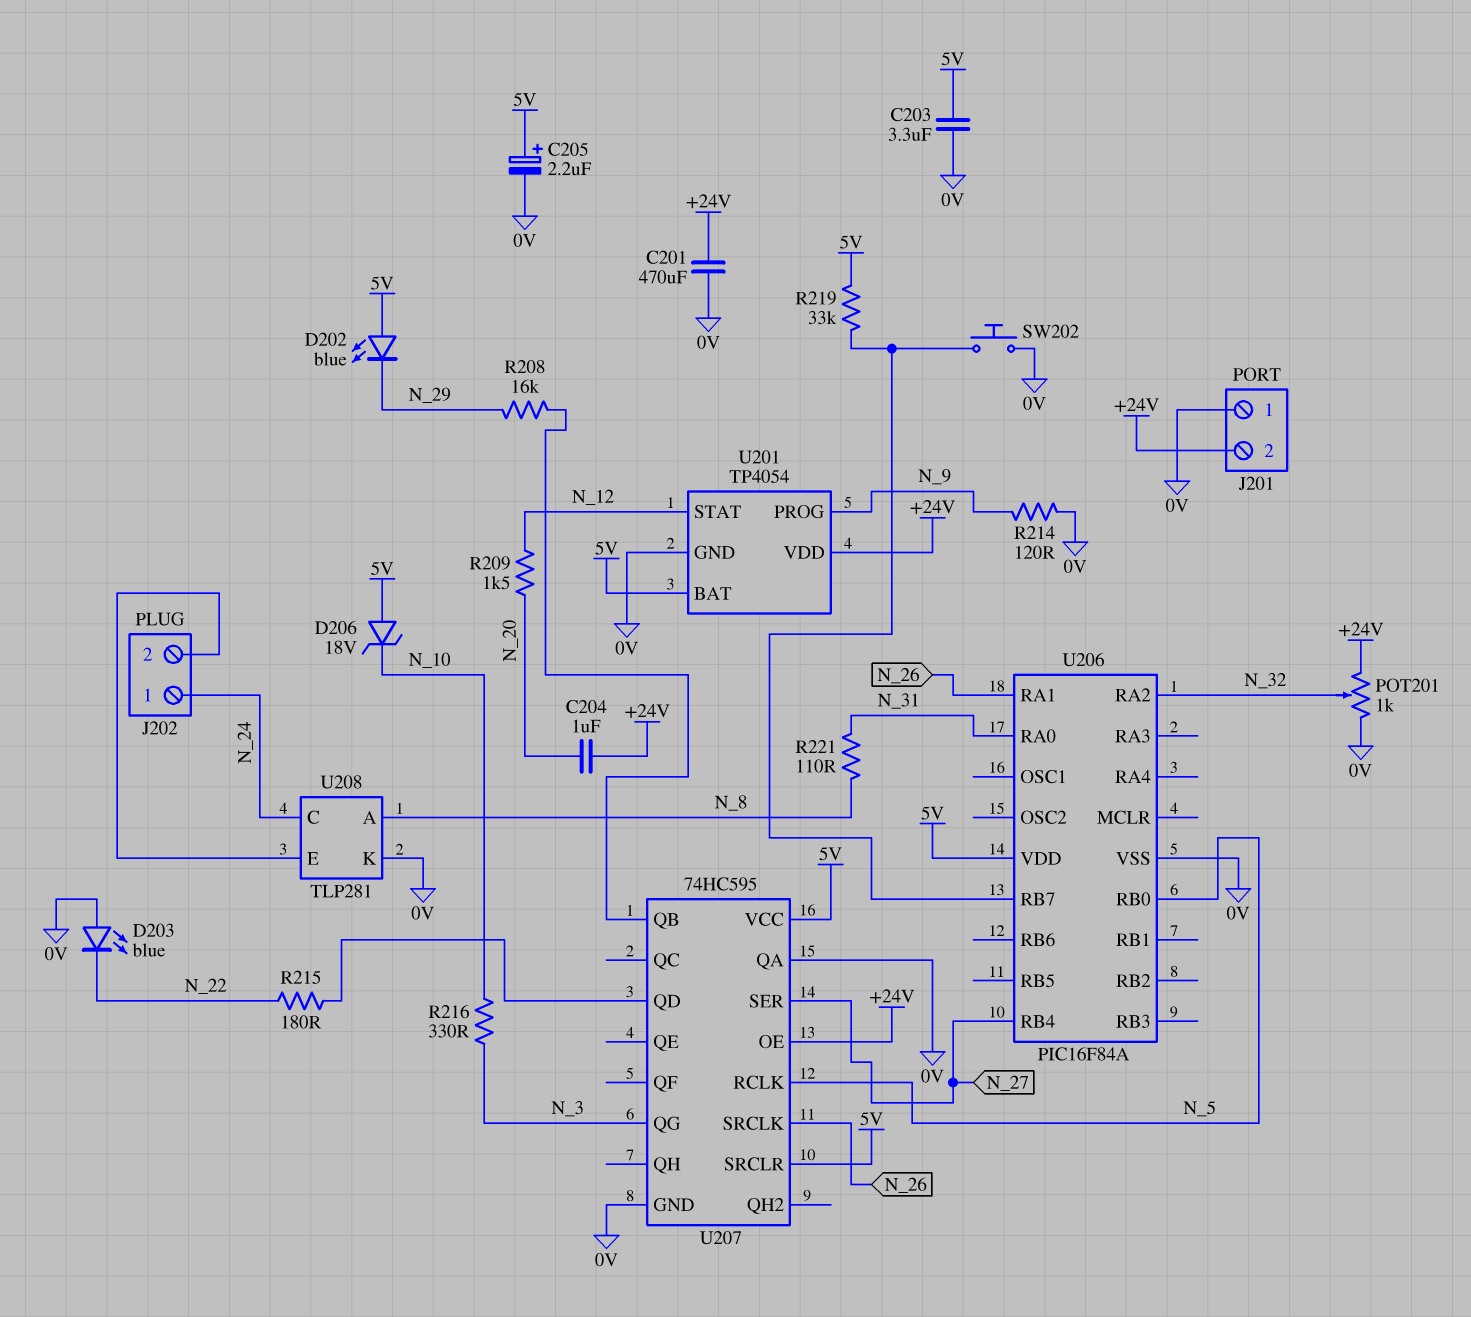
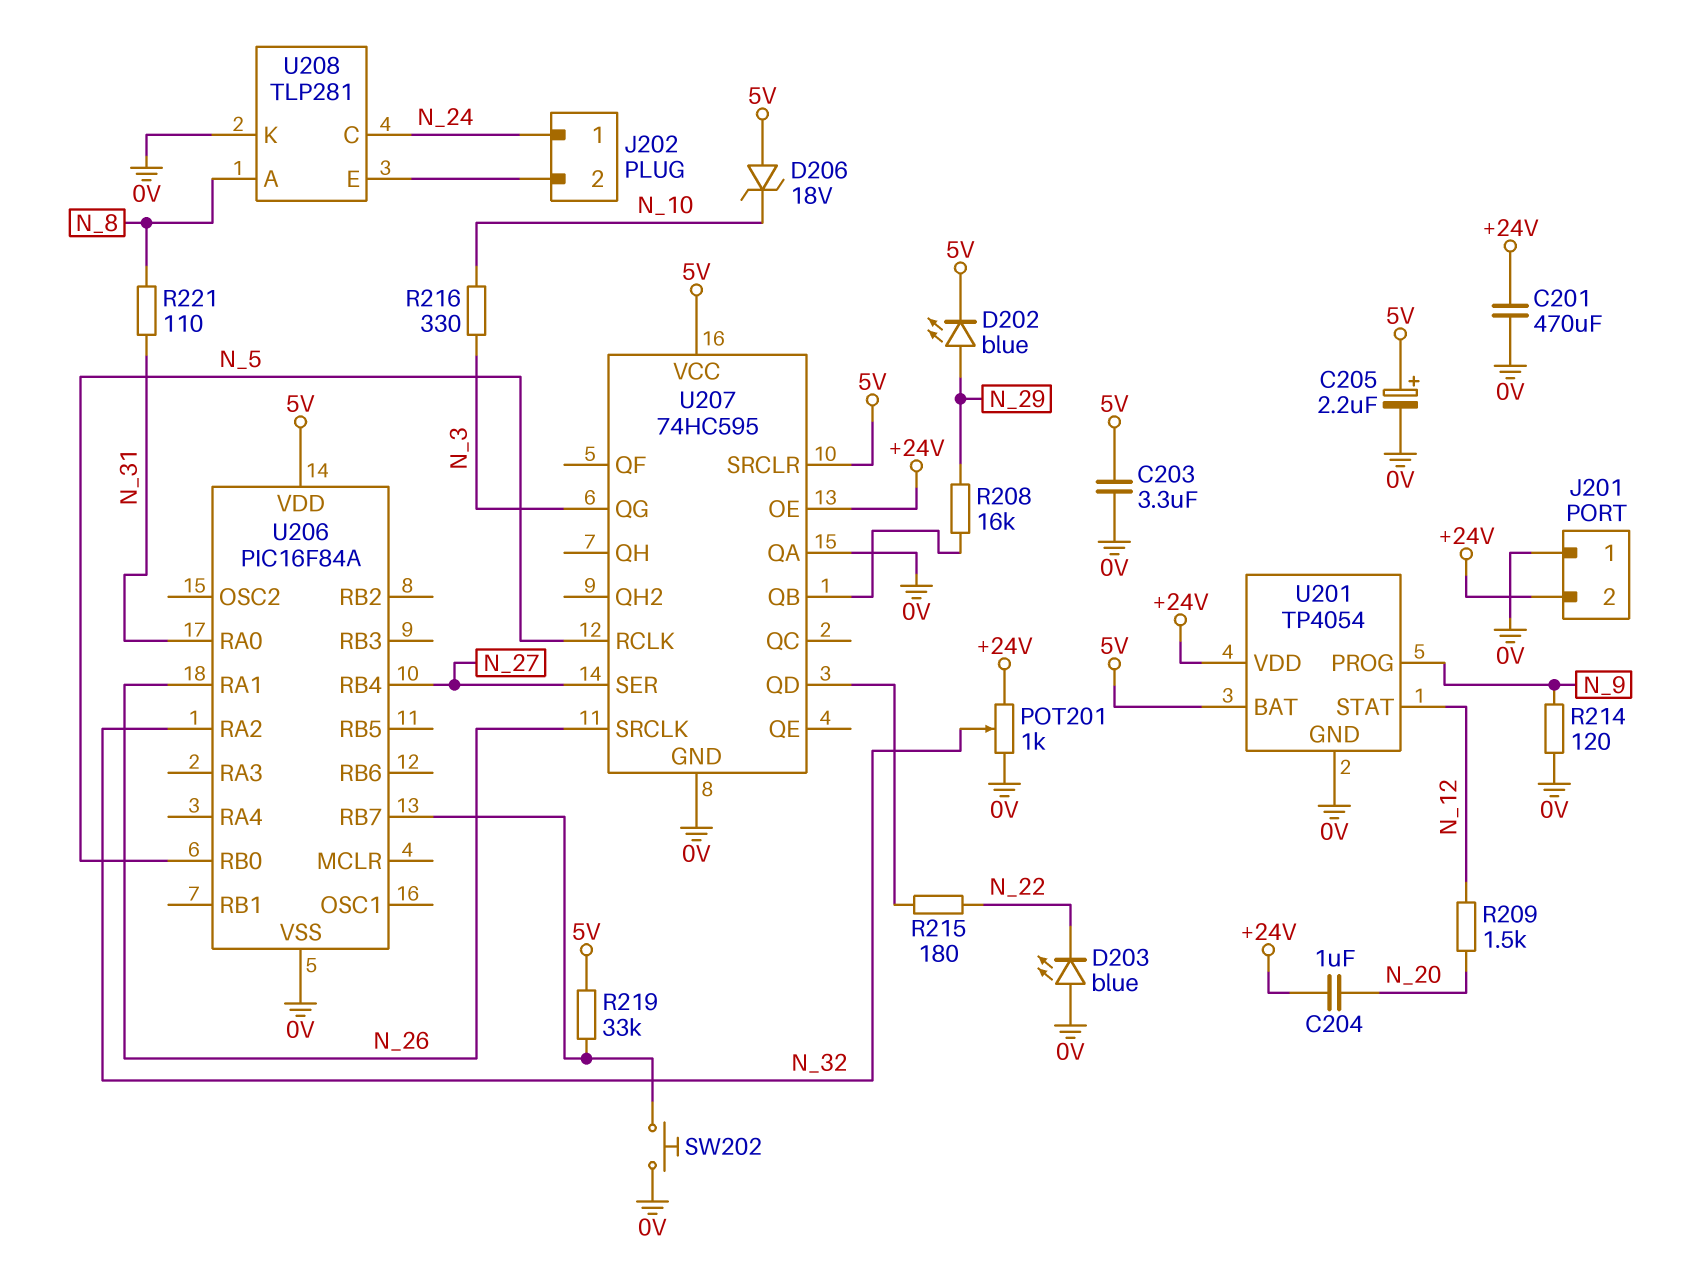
D202: LED blue (A 5V, K N_29) -> LED blue (A N_29, K 5V)

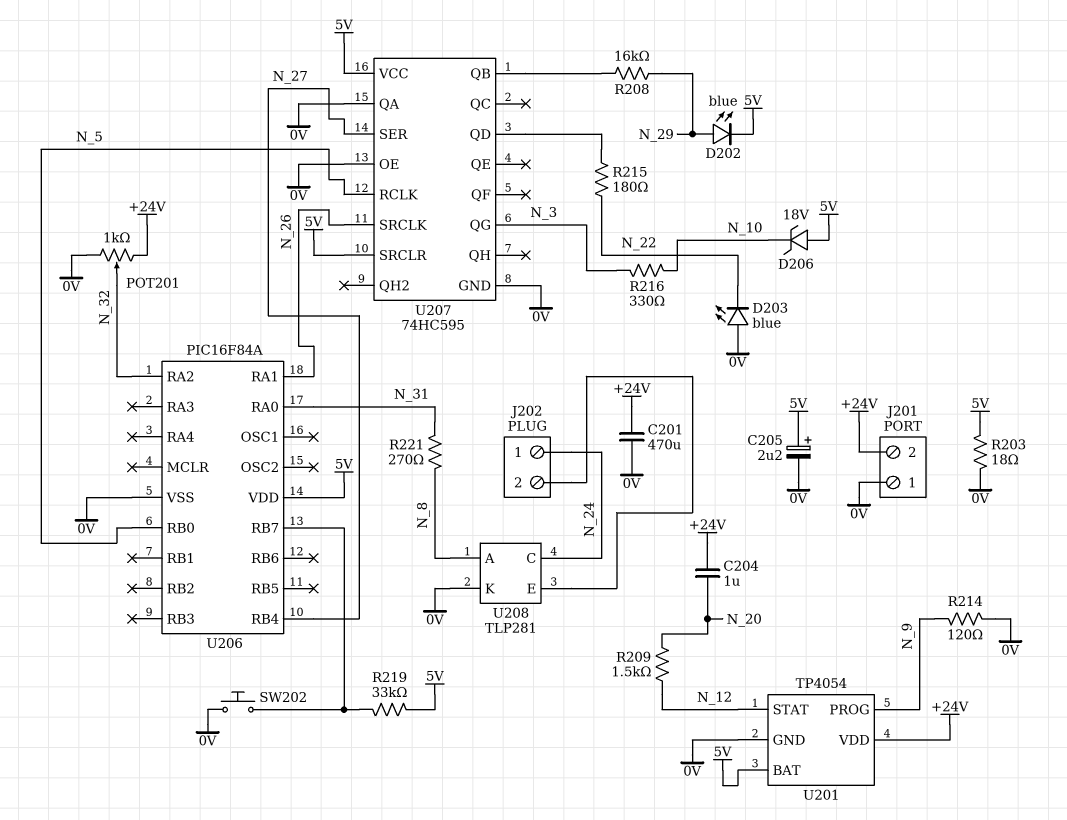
C203: 3.3uF (0V, 5V) -> none
R203: none -> 18 (0V, 5V)
R221: 110 (N_8, N_31) -> 270 (N_8, N_31)
U207 pin OE: +24V -> 0V

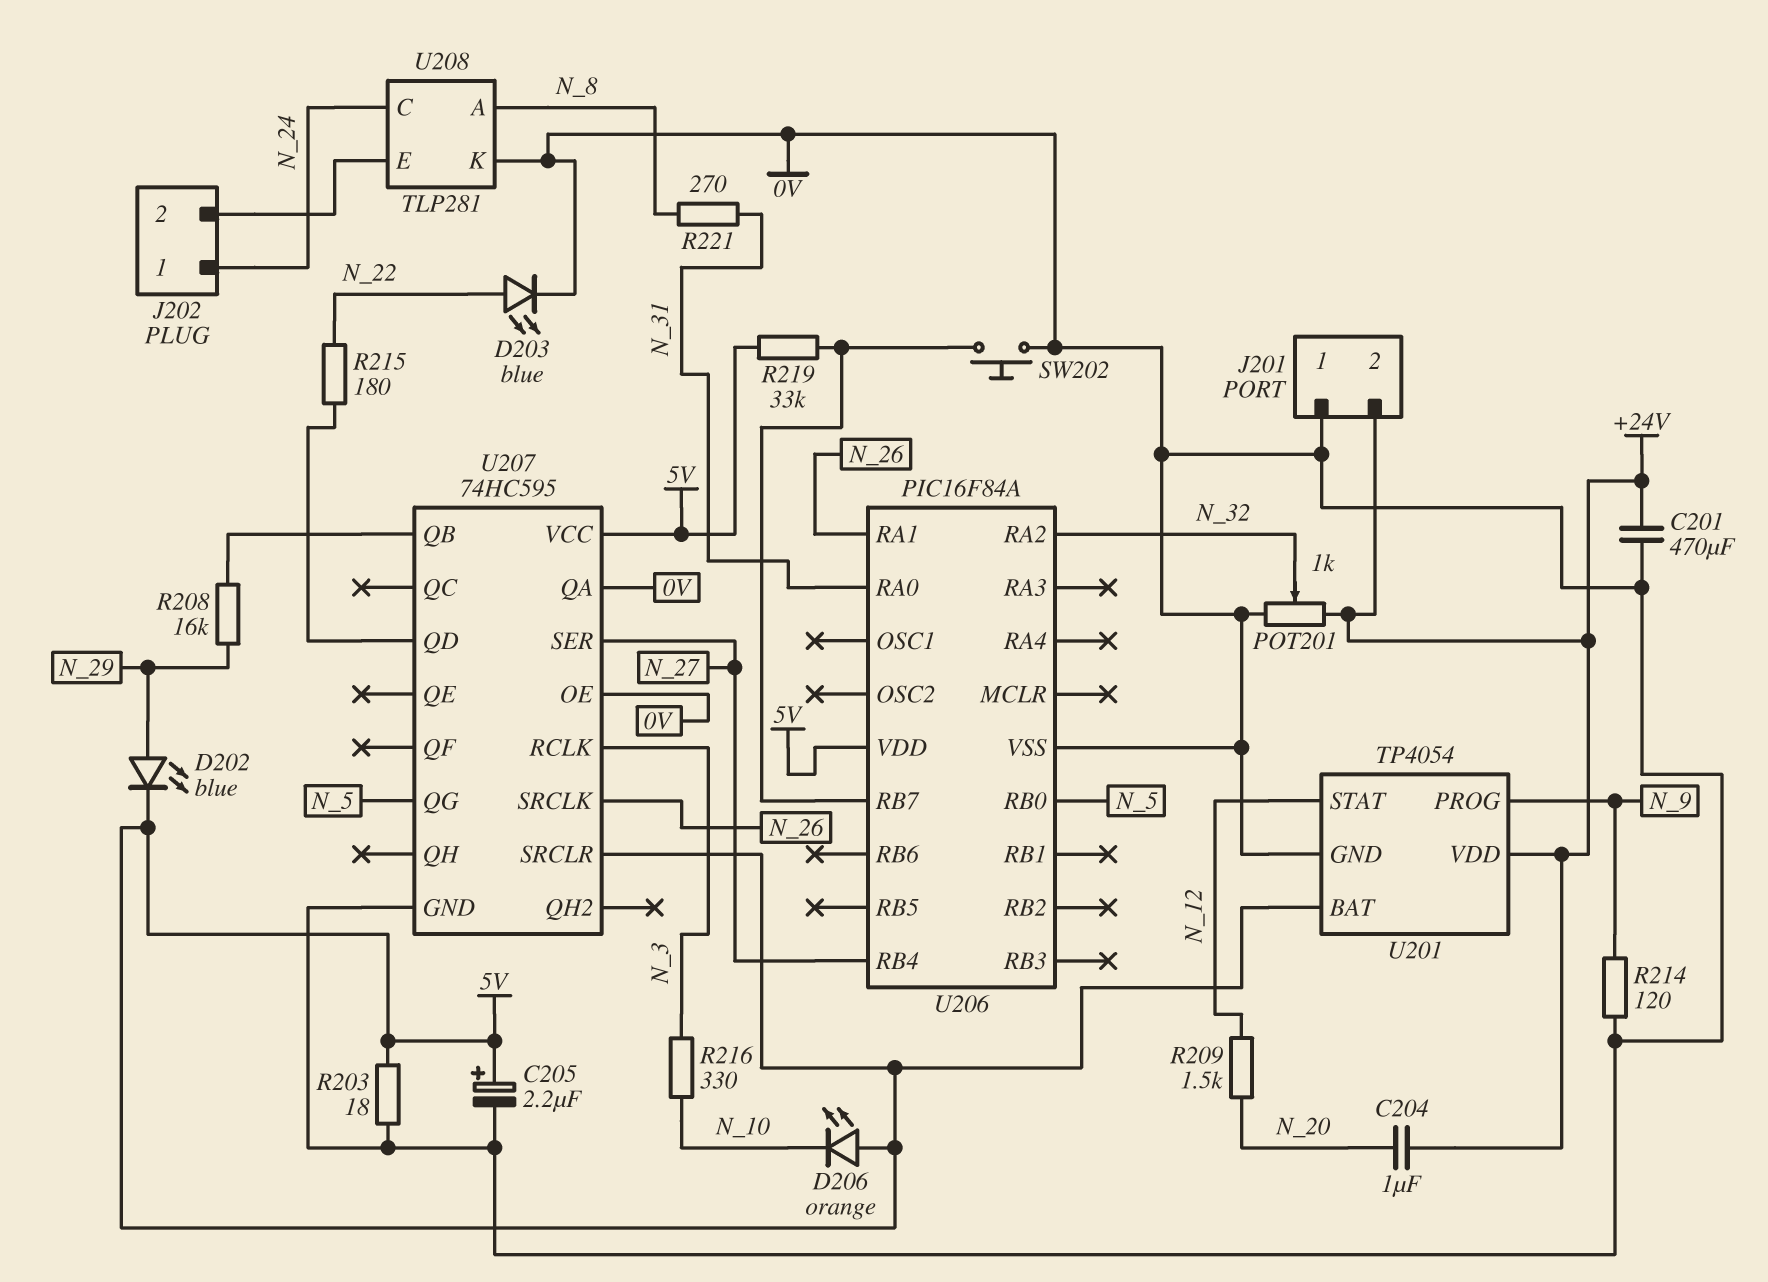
D203: LED blue (A 0V, K N_22) -> LED blue (A N_22, K 0V)
D206: zener 18V (A 5V, K N_10) -> LED orange (A 5V, K N_10)
U207 pin QG: N_3 -> N_5
U207 pin RCLK: N_5 -> N_3

